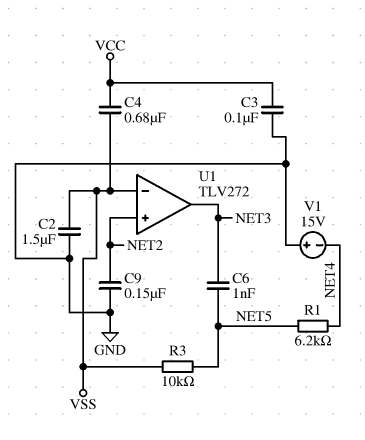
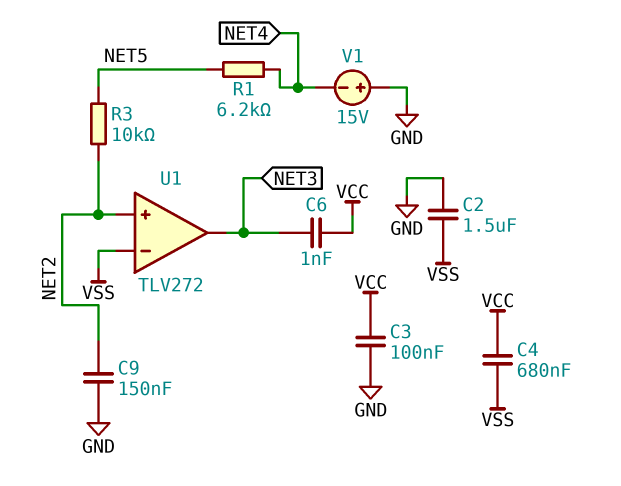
C6: 1nF (NET3, NET5) -> 1nF (NET3, VCC)
R3: 10k (NET5, VSS) -> 10k (NET2, NET5)

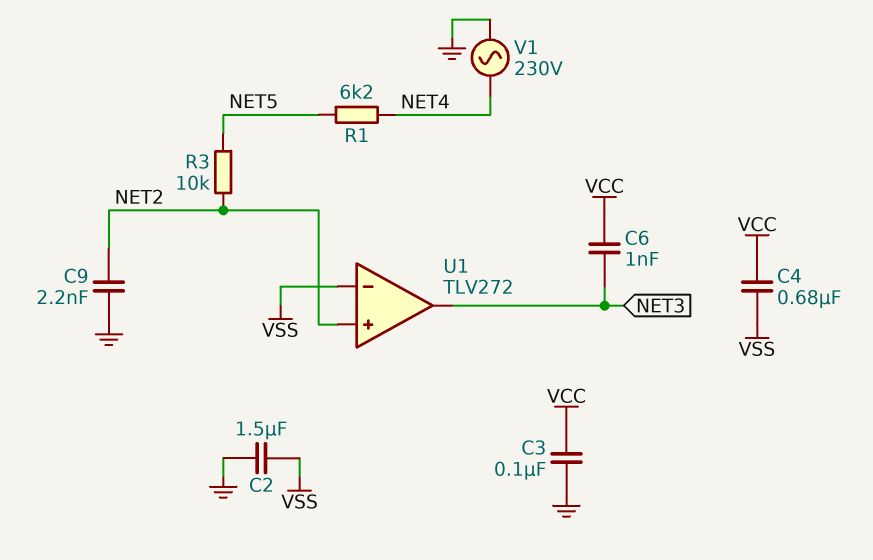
C9: 150nF (GND, NET2) -> 2.2nF (GND, NET2)
V1: 15V (plus GND, minus NET4) -> AC 230V (GND, NET4)

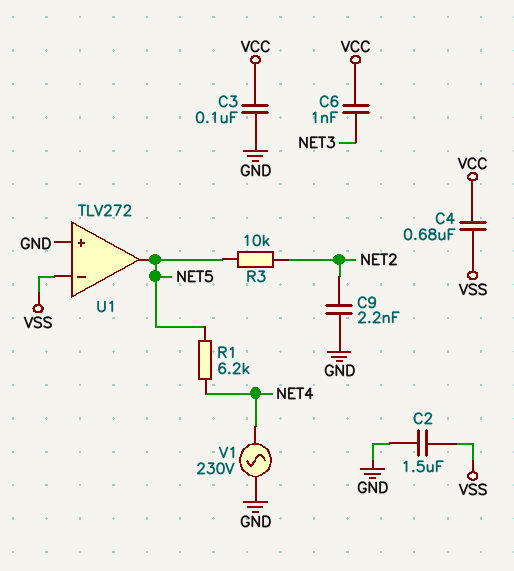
U1 pin in+: NET2 -> GND
U1 pin out: NET3 -> NET5

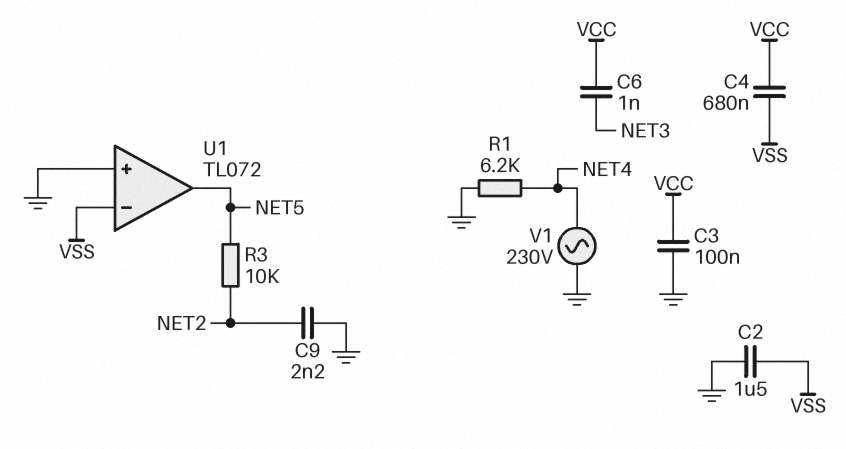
R1: 6.2k (NET4, NET5) -> 6.2k (GND, NET4)
U1: TLV272 -> TL072

